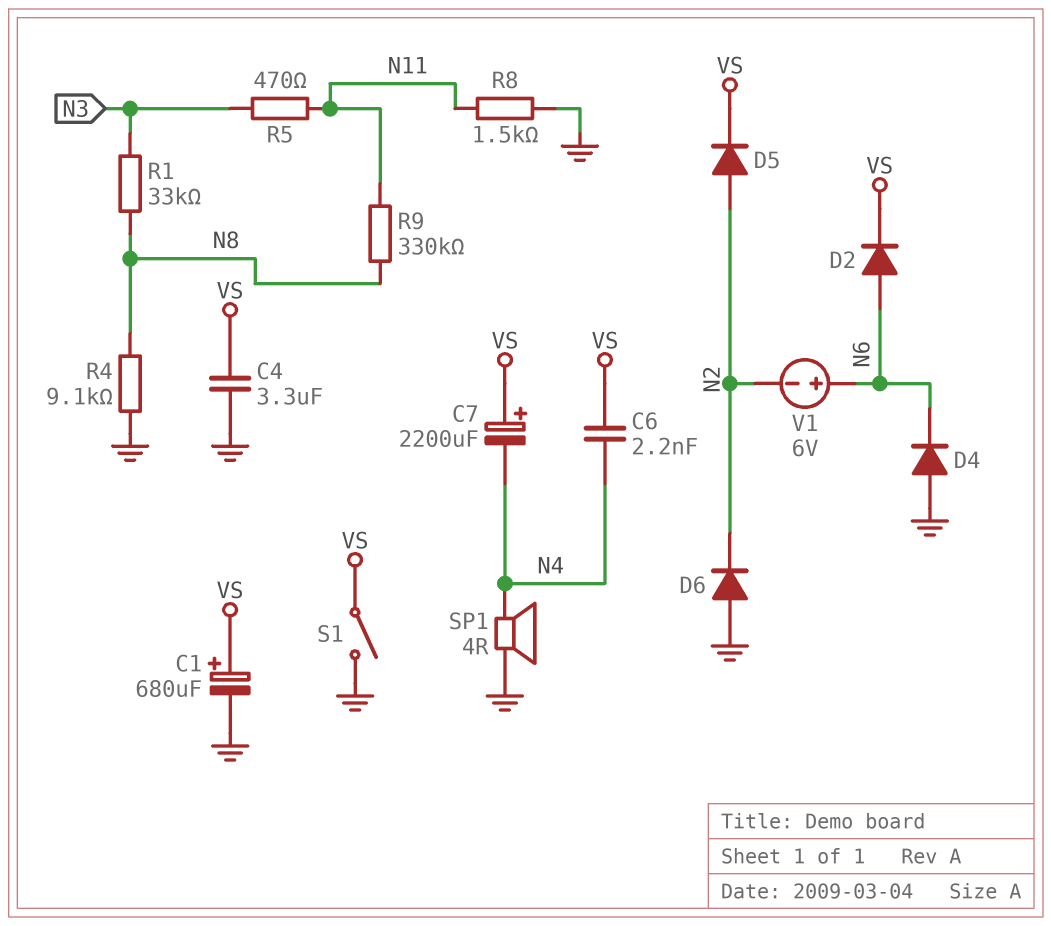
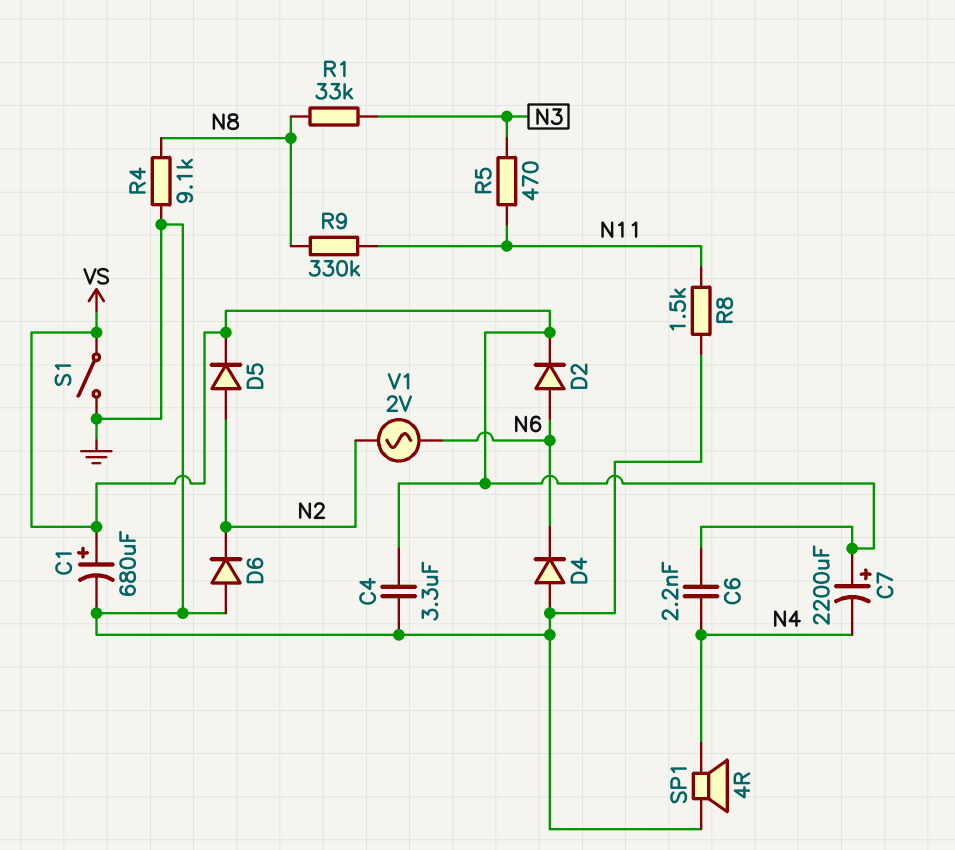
V1: 6V (plus N6, minus N2) -> AC 2V (N2, N6)

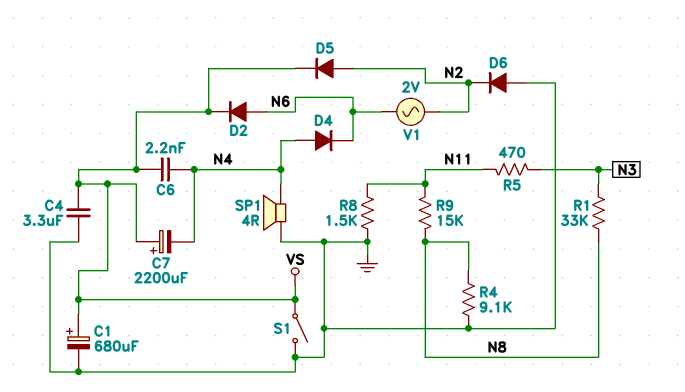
D4: diode (A GND, K N6) -> diode (A N4, K N6)
R9: 330k (N8, N11) -> 15k (N8, N11)

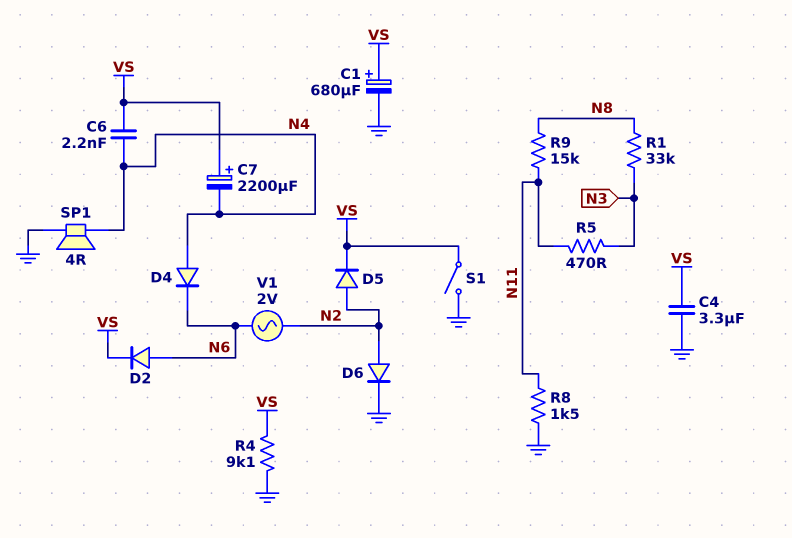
D6: diode (A GND, K N2) -> diode (A N2, K GND)
R4: 9.1k (GND, N8) -> 9.1k (GND, VS)

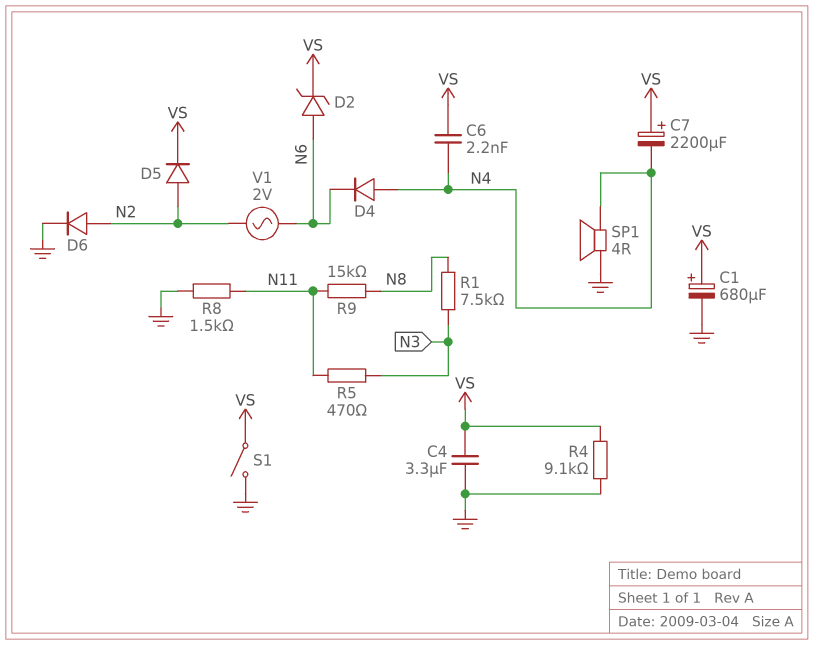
D2: diode (A N6, K VS) -> zener (A N6, K VS)
R1: 33k (N3, N8) -> 7.5k (N3, N8)

